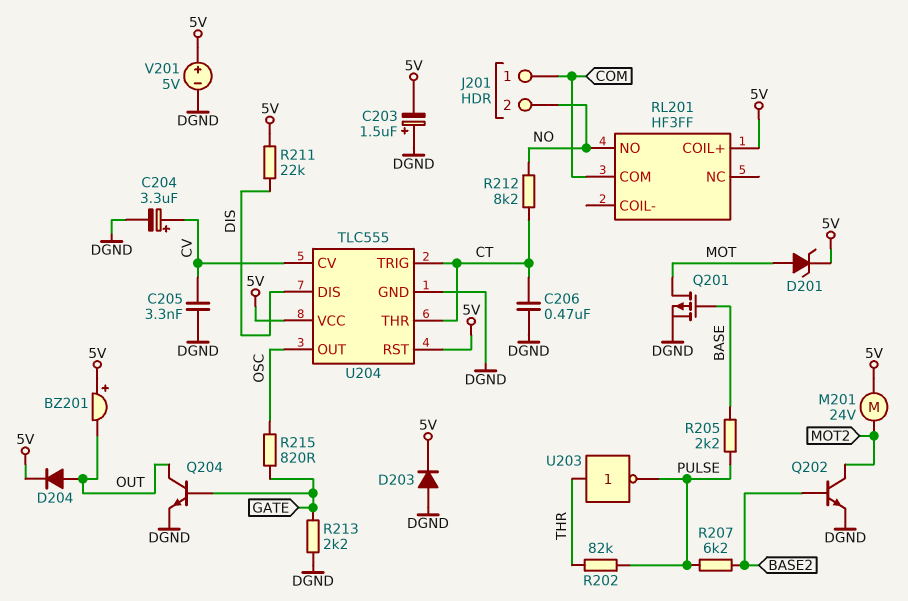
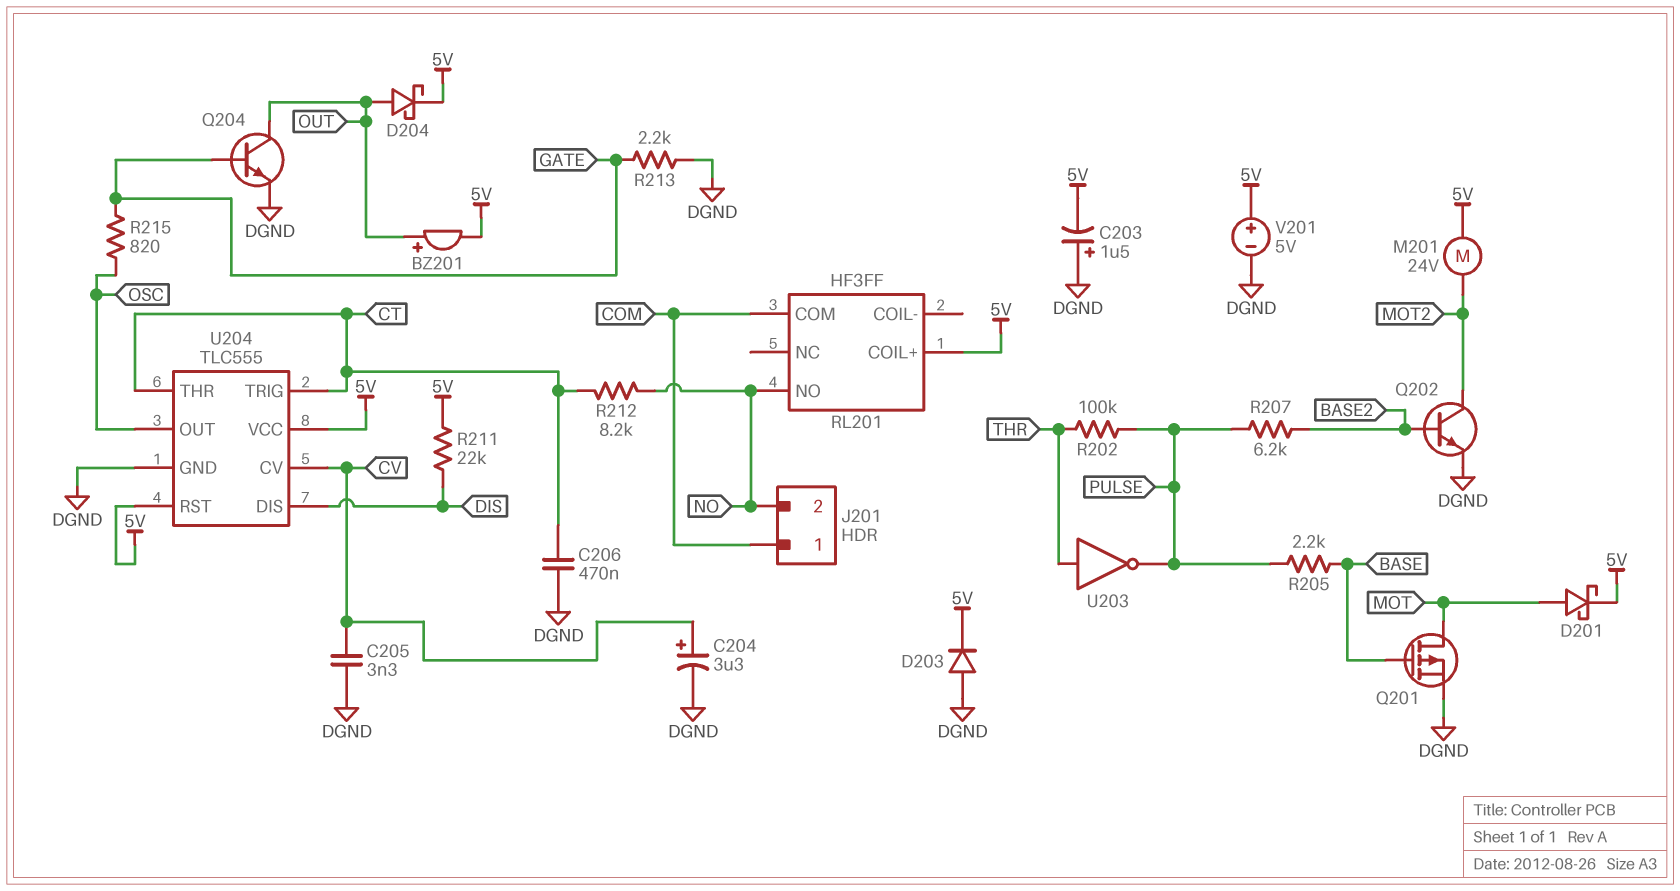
BZ201: buzzer (plus 5V, minus OUT) -> buzzer (plus OUT, minus 5V)
D201: zener (A MOT, K 5V) -> schottky (A MOT, K 5V)
D204: diode (A OUT, K 5V) -> schottky (A OUT, K 5V)
R202: 82k (PULSE, THR) -> 100k (PULSE, THR)

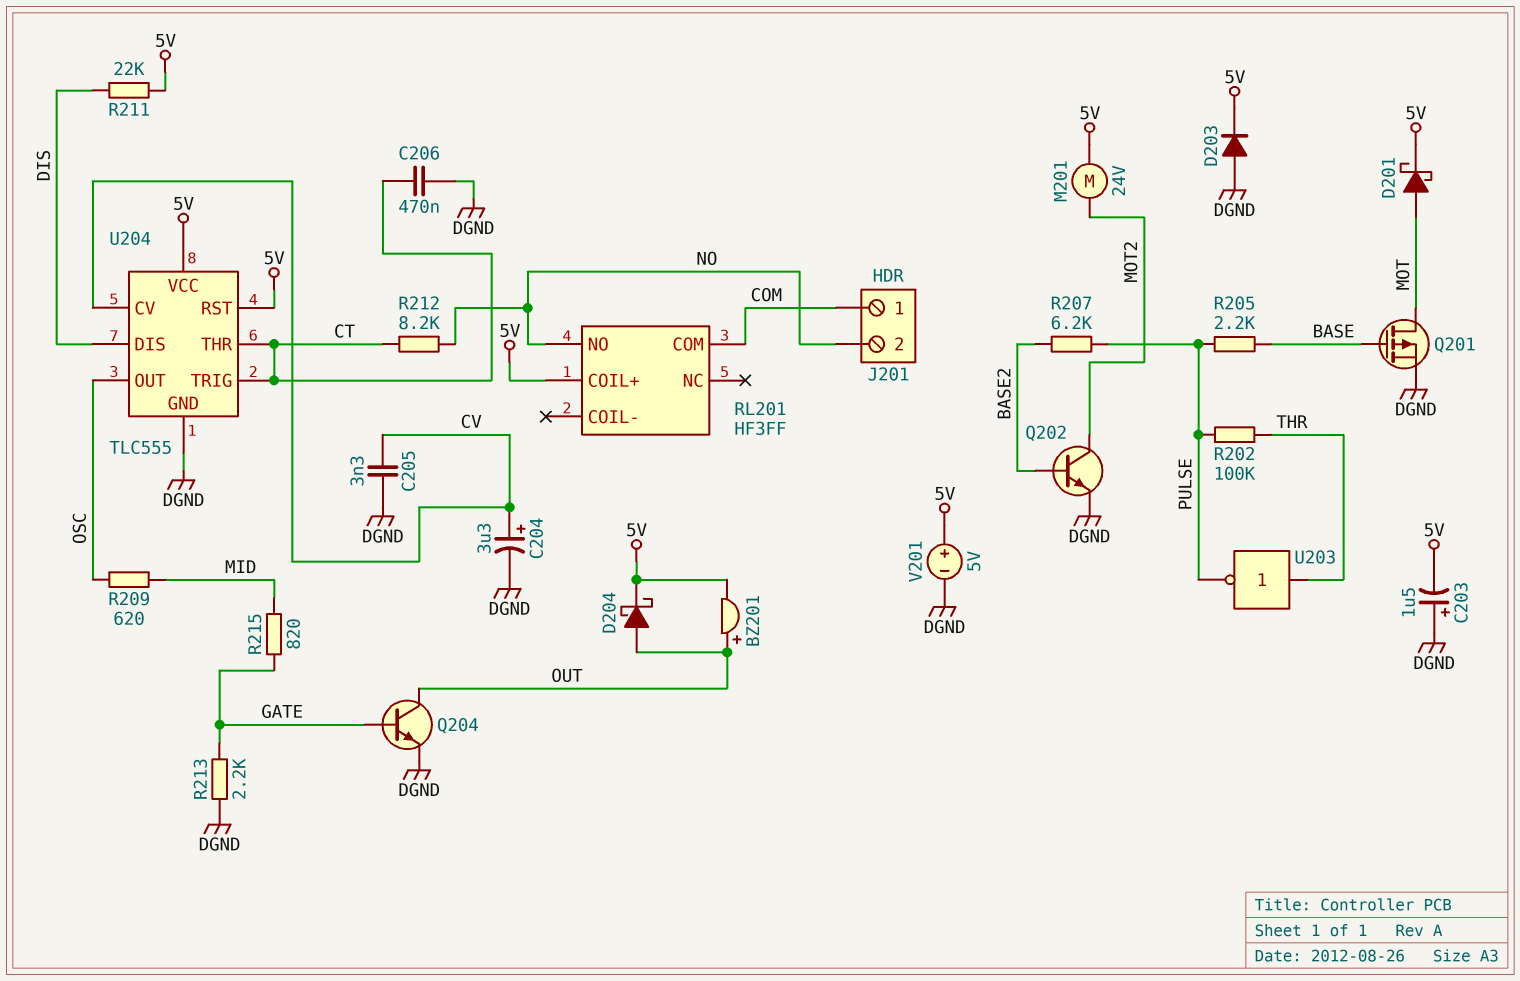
R209: none -> 620 (MID, OSC)
R215: 820 (GATE, OSC) -> 820 (GATE, MID)

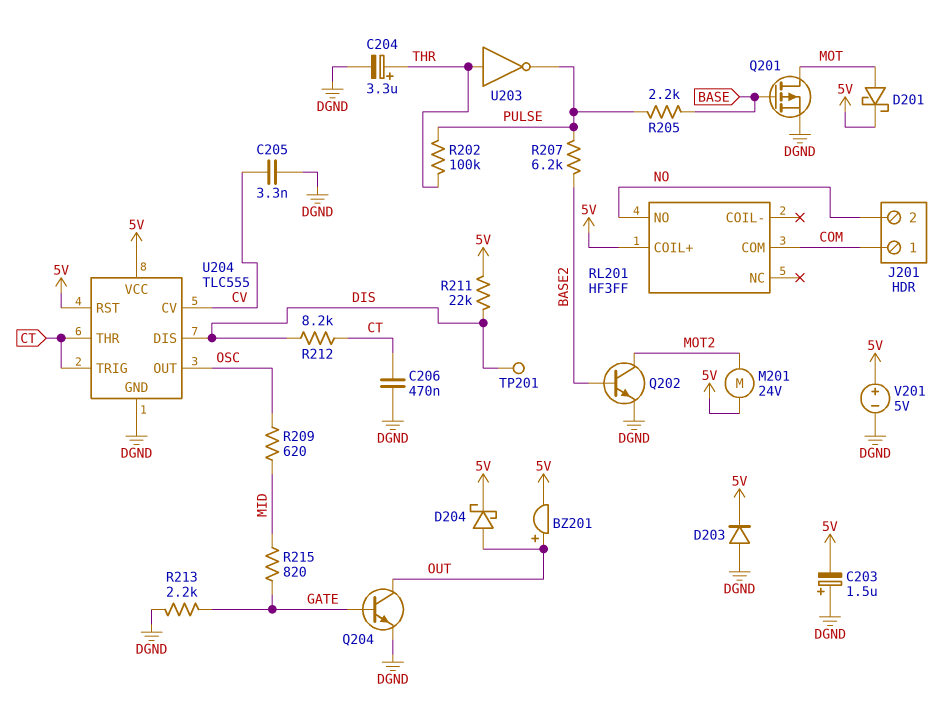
C204: 3.3uF (plus CV, minus DGND) -> 3.3uF (plus THR, minus DGND)
R212: 8.2k (CT, NO) -> 8.2k (CT, DIS)
TP201: none -> test point (DIS)

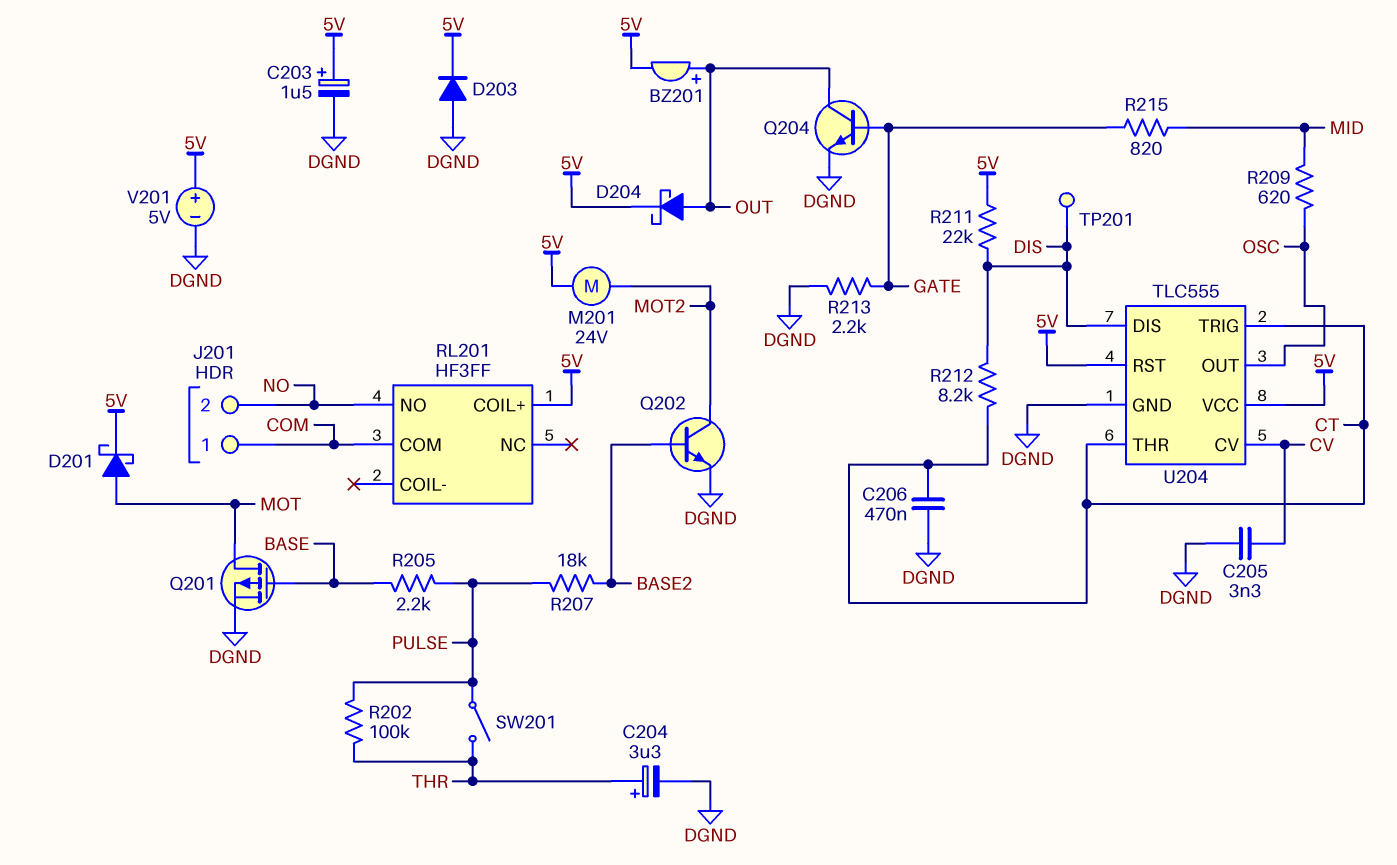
C203: 1.5uF (plus DGND, minus 5V) -> 1.5uF (plus 5V, minus DGND)
R207: 6.2k (BASE2, PULSE) -> 18k (BASE2, PULSE)
SW201: none -> switch (PULSE, THR)
U203: NOT (in THR, out PULSE) -> none

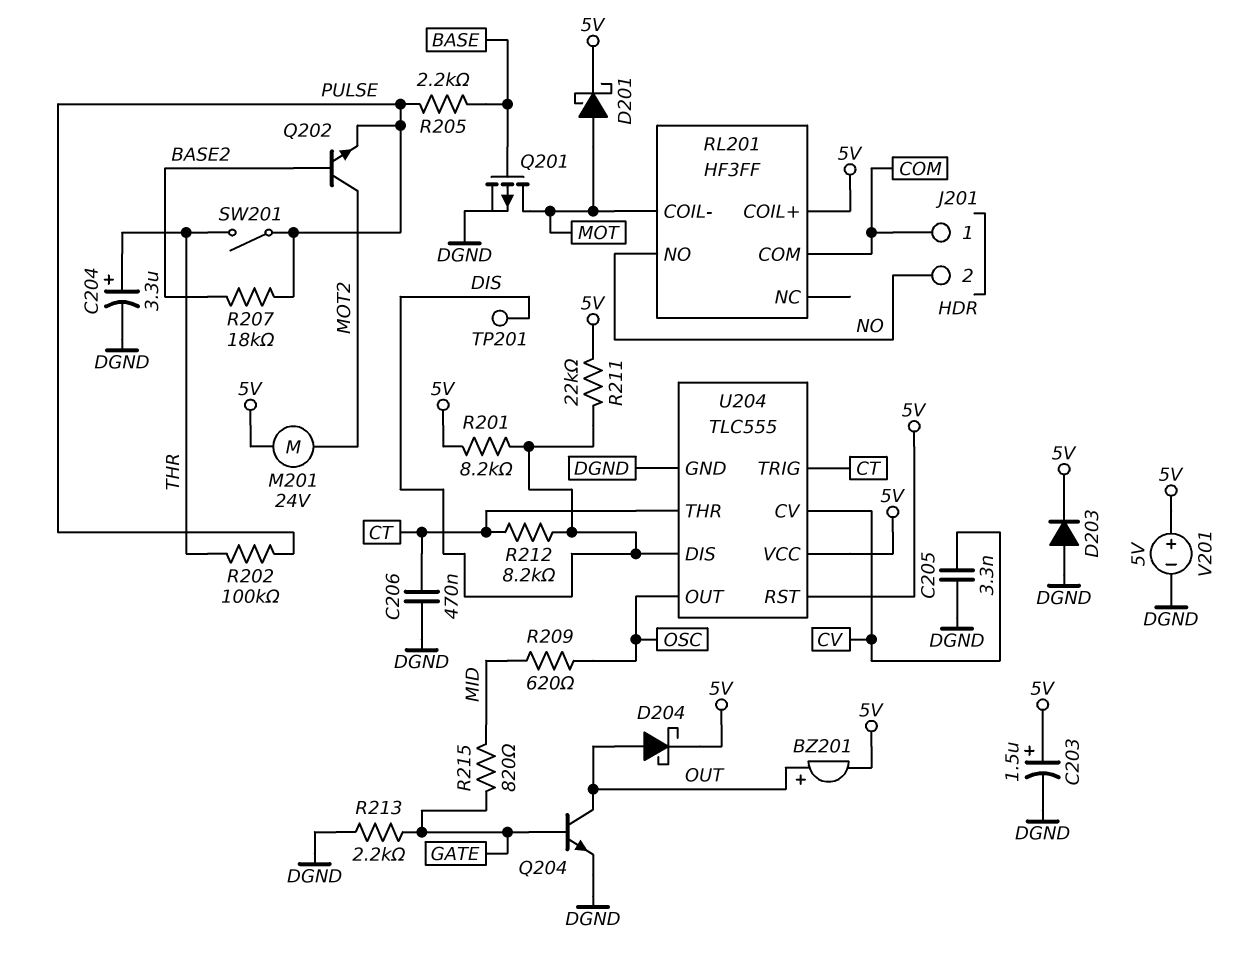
Q202: NPN (B BASE2, C MOT2, E DGND) -> NPN (B BASE2, C MOT2, E PULSE)
R201: none -> 8.2k (5V, DIS)
RL201 pin COIL-: none -> MOT

